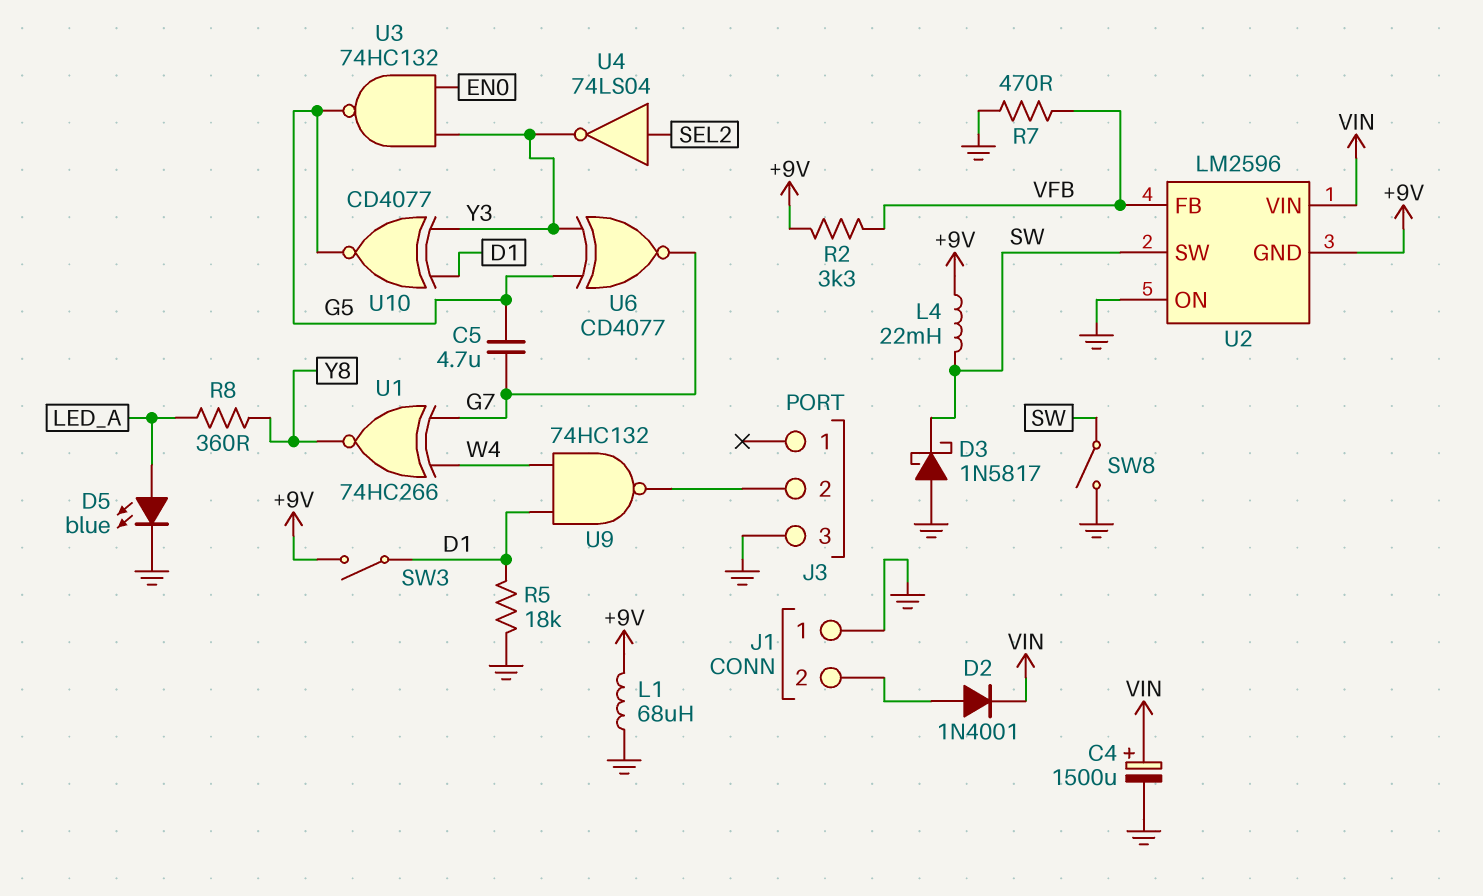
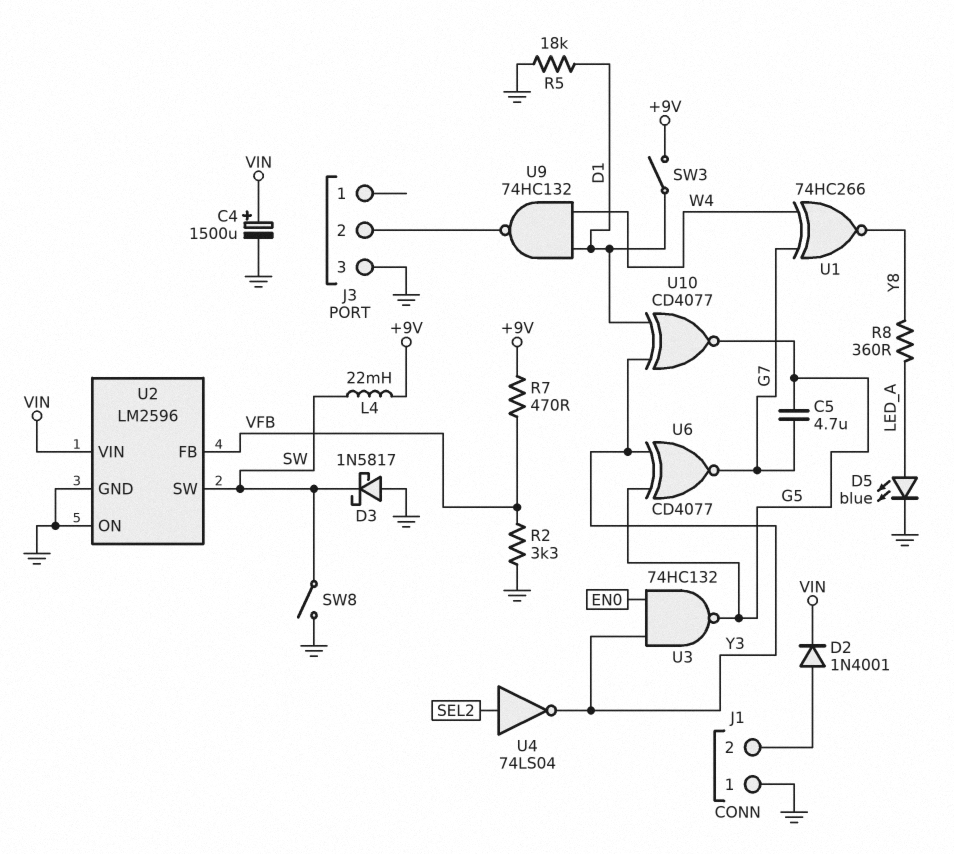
L1: 68uH (+9V, GND) -> none
R2: 3.3k (+9V, VFB) -> 3.3k (GND, VFB)
R7: 470 (GND, VFB) -> 470 (+9V, VFB)
U2 pin GND: +9V -> GND

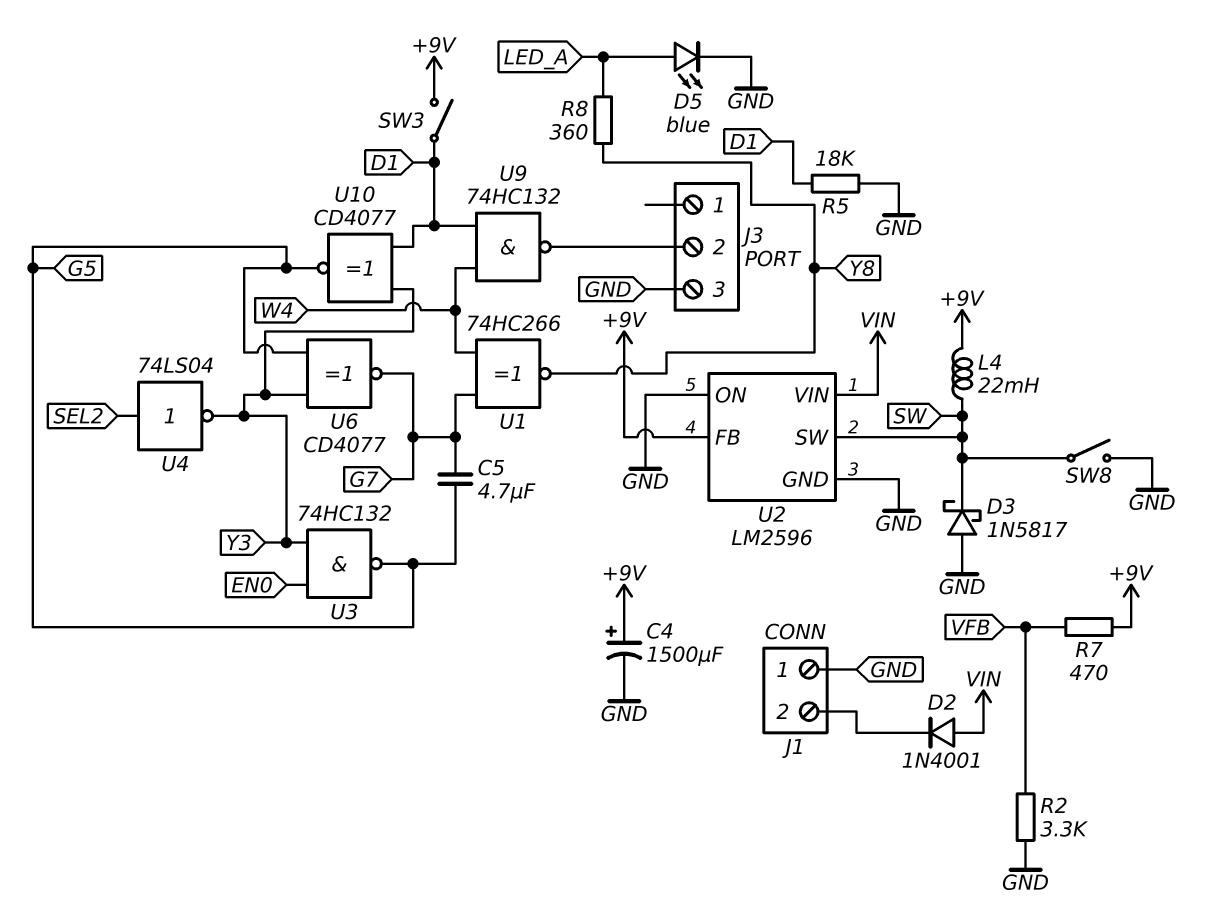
C4: 1500uF (plus VIN, minus GND) -> 1500uF (plus +9V, minus GND)
D2: diode 1N4001 (A J1/2, K VIN) -> diode 1N4001 (A VIN, K J1/2)
U2 pin FB: VFB -> +9V

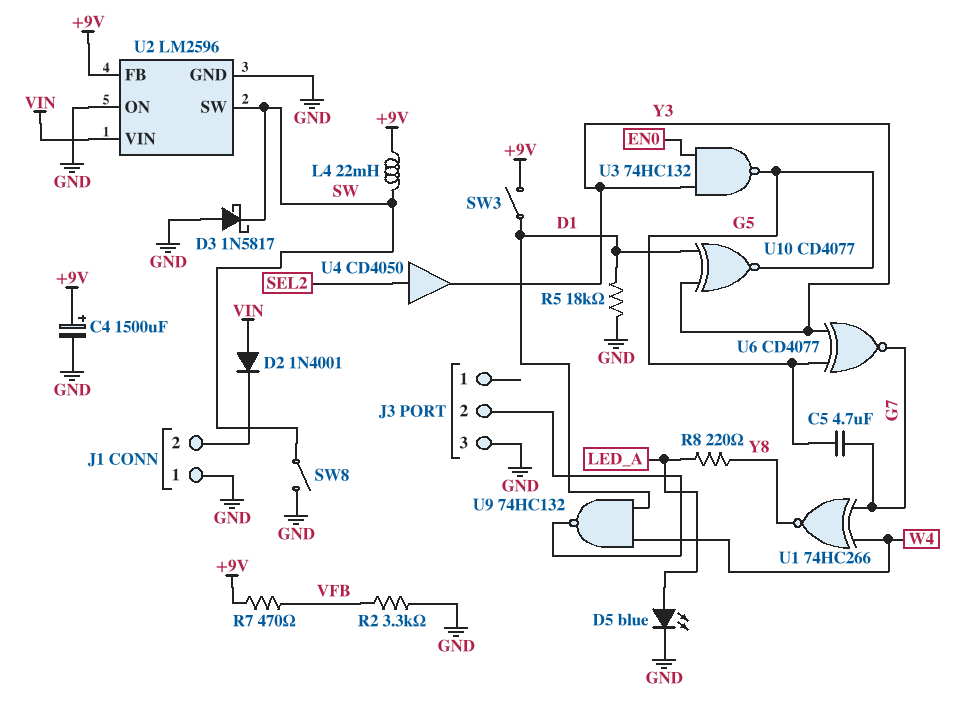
R8: 360 (LED_A, Y8) -> 220 (LED_A, Y8)
U4: NOT 74LS04 (in SEL2, out Y3) -> buffer CD4050 (in SEL2, out Y3)

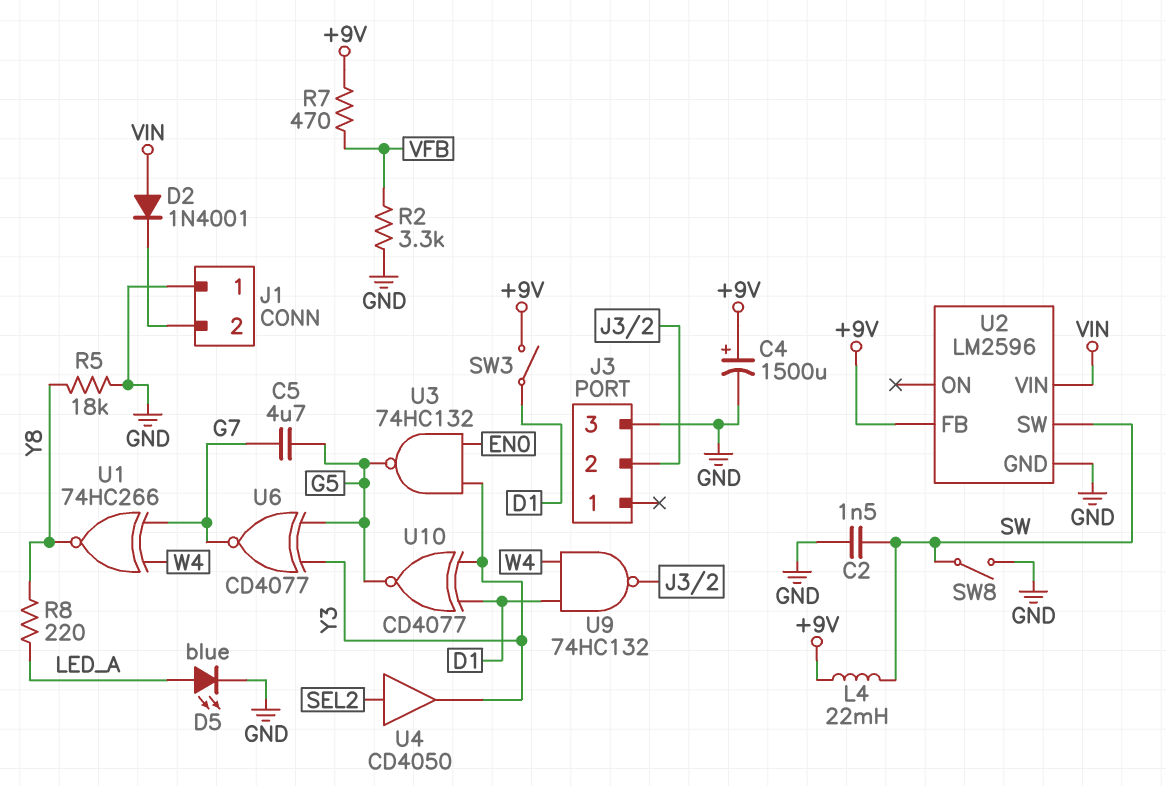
C2: none -> 1.5nF (GND, SW)
D3: schottky 1N5817 (A GND, K SW) -> none
R5: 18k (D1, GND) -> 18k (GND, Y8)
U2 pin ON: GND -> none

